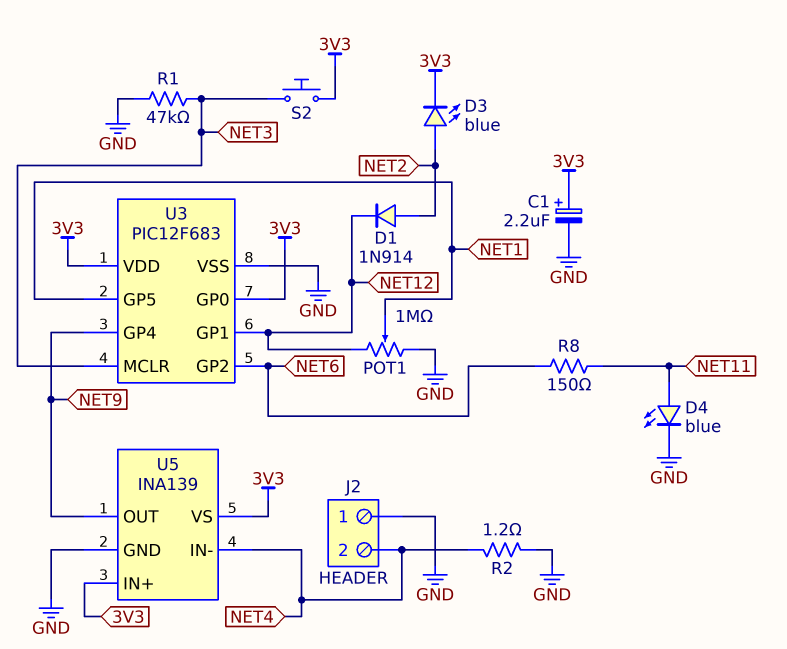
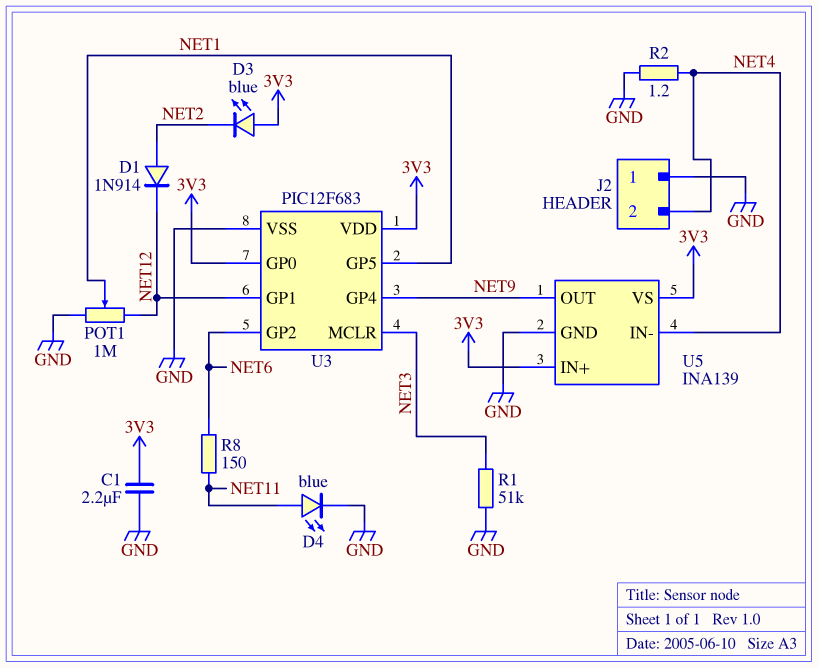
C1: 2.2uF (plus 3V3, minus GND) -> 2.2uF (3V3, GND)
D3: LED blue (A NET2, K 3V3) -> LED blue (A 3V3, K NET2)
R1: 47k (GND, NET3) -> 51k (GND, NET3)
S2: button (3V3, NET3) -> none

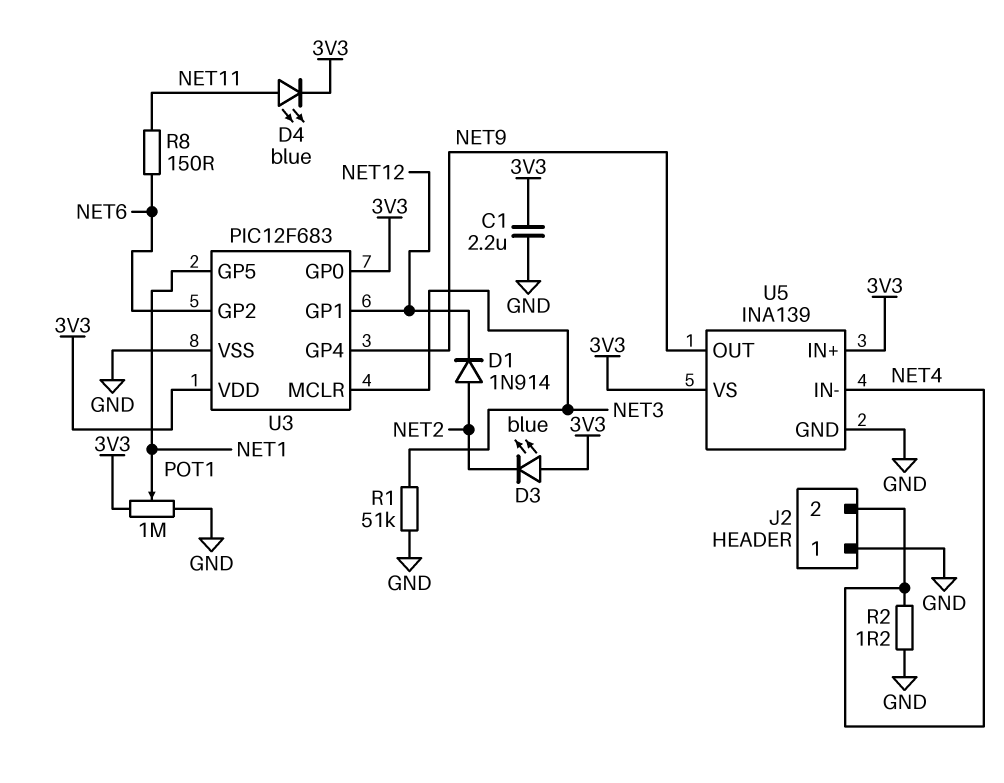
D4: LED blue (A NET11, K GND) -> LED blue (A NET11, K 3V3)
POT1: 1M (GND, NET12, wiper NET1) -> 1M (3V3, GND, wiper NET1)

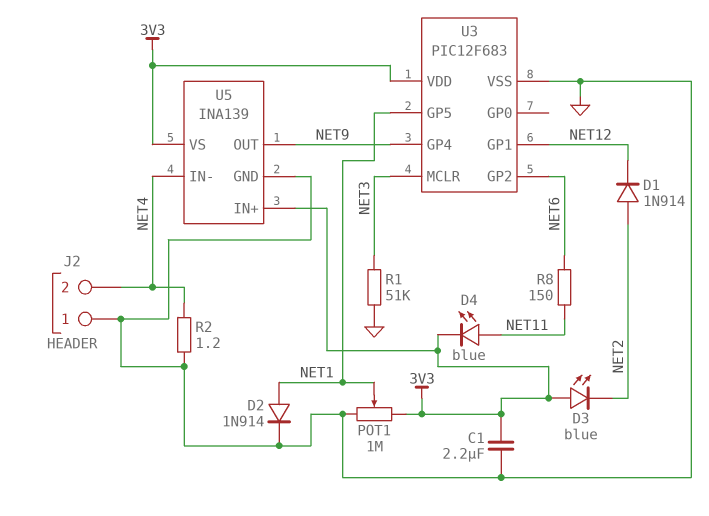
D2: none -> diode 1N914 (A NET1, K GND)
U3 pin GP0: 3V3 -> none

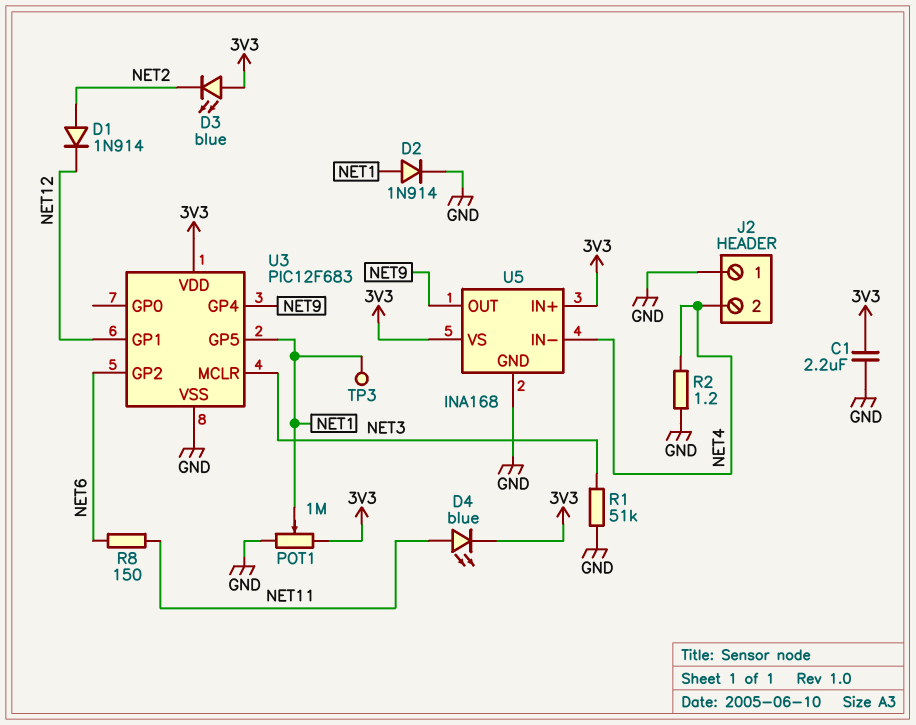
TP3: none -> test point (NET1)
U5: INA139 -> INA168

